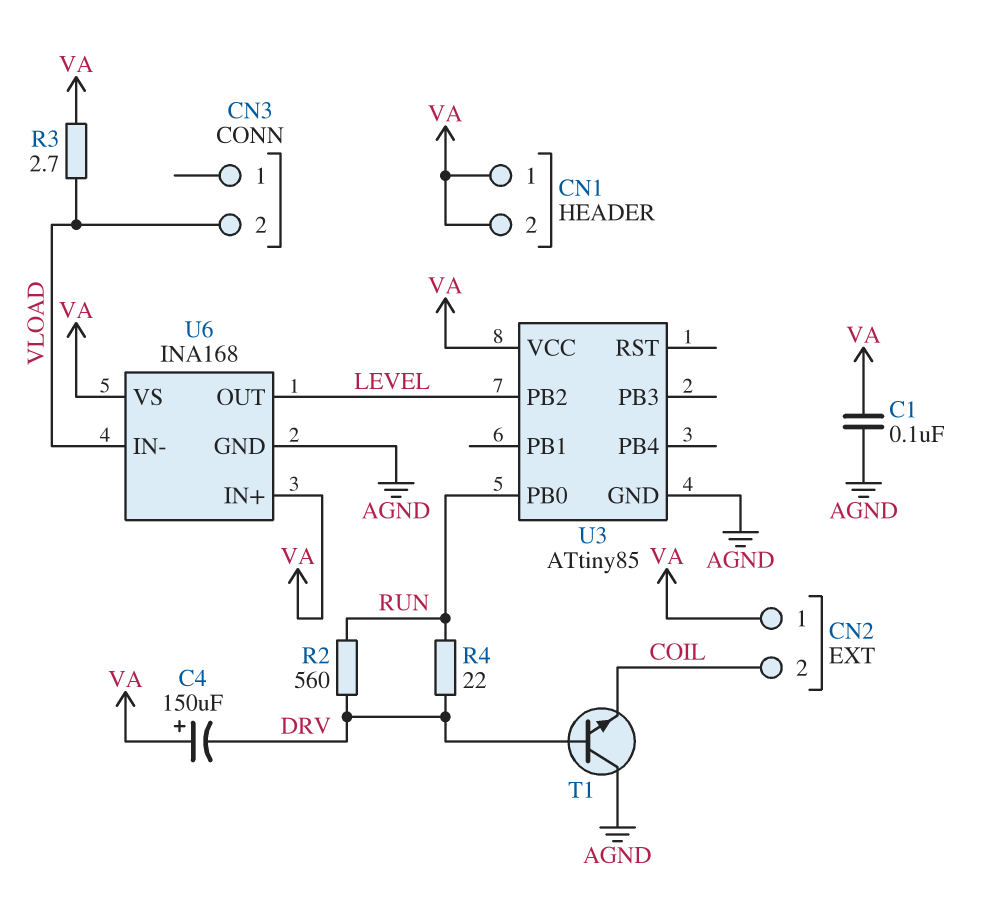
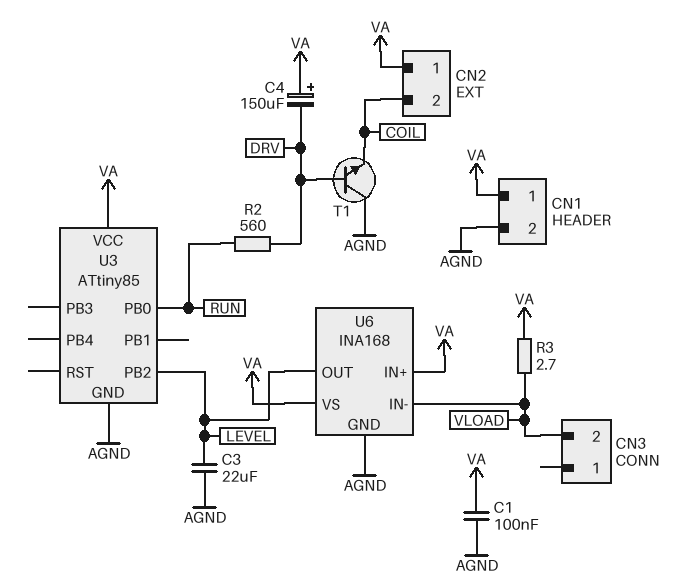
C3: none -> 22uF (AGND, LEVEL)
CN1 pin 2: VA -> AGND
R4: 22 (DRV, RUN) -> none

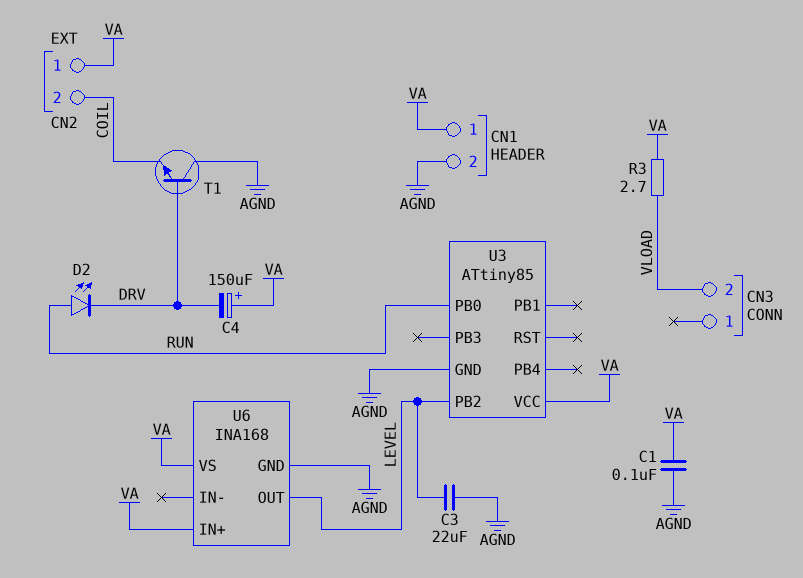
D2: none -> LED (A RUN, K DRV)
R2: 560 (DRV, RUN) -> none
U6 pin IN-: VLOAD -> none

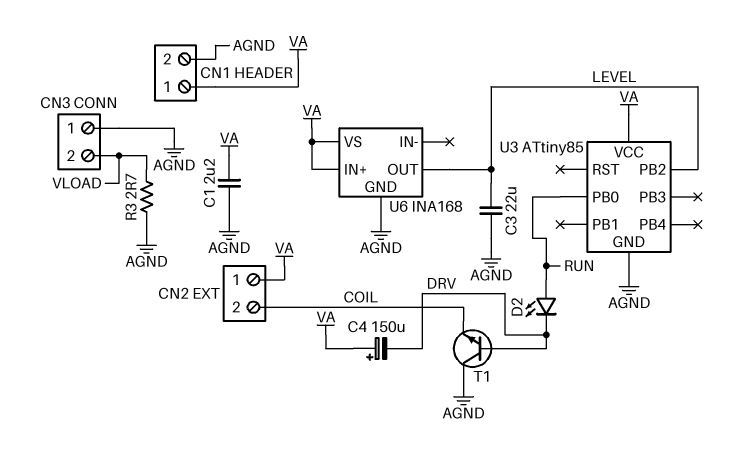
C1: 100nF (AGND, VA) -> 2.2uF (AGND, VA)
CN3 pin 1: none -> AGND
R3: 2.7 (VA, VLOAD) -> 2.7 (AGND, VLOAD)

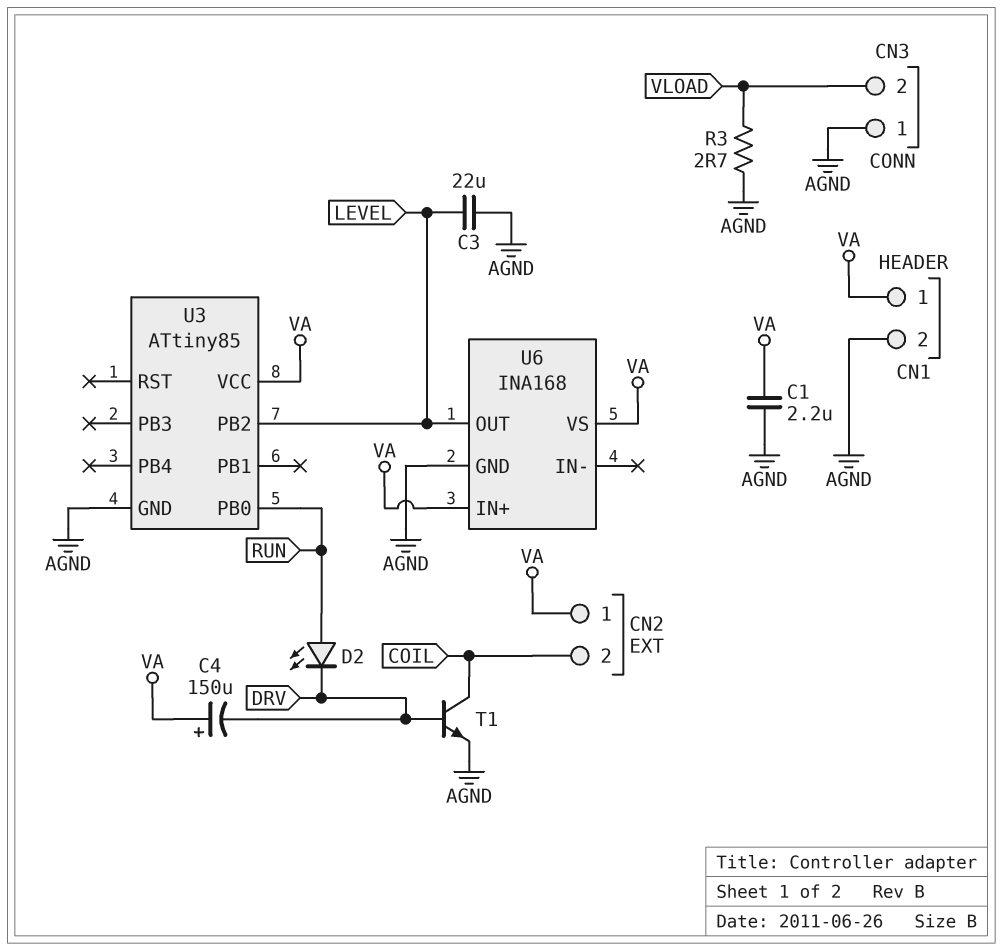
T1: NPN (B DRV, C AGND, E COIL) -> NPN (B DRV, C COIL, E AGND)

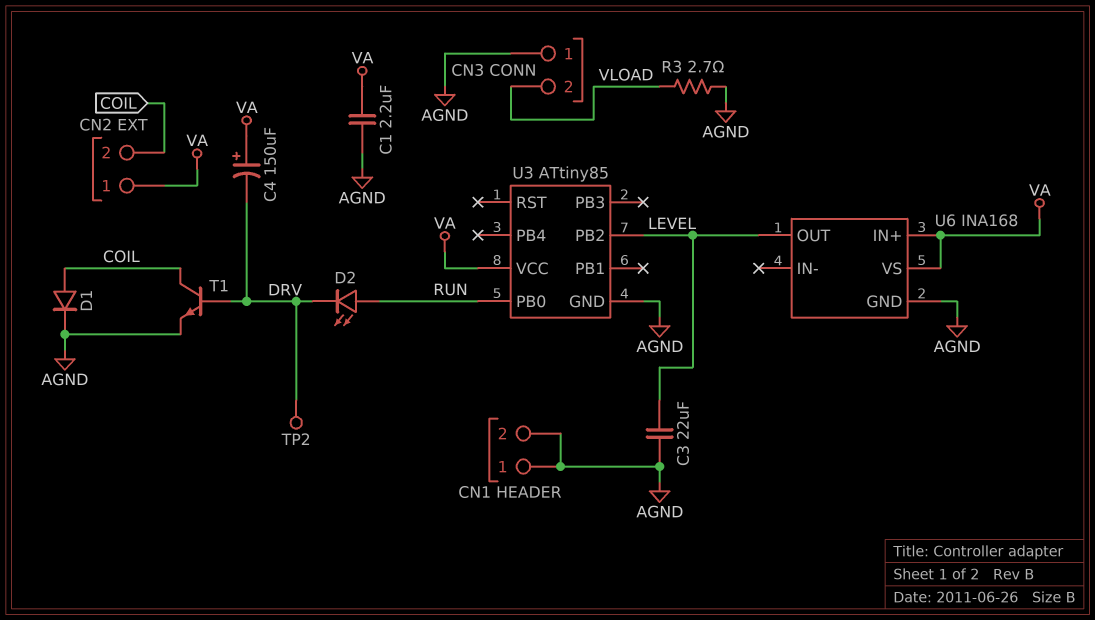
CN1 pin 1: VA -> AGND
D1: none -> diode (A COIL, K AGND)
TP2: none -> test point (DRV)

